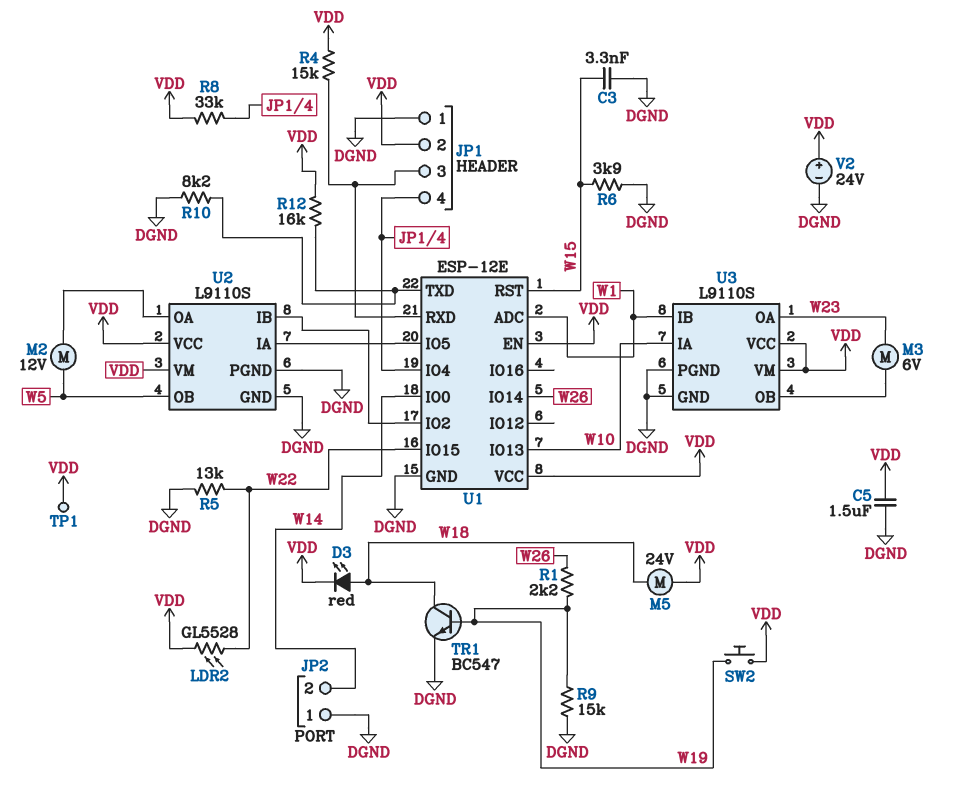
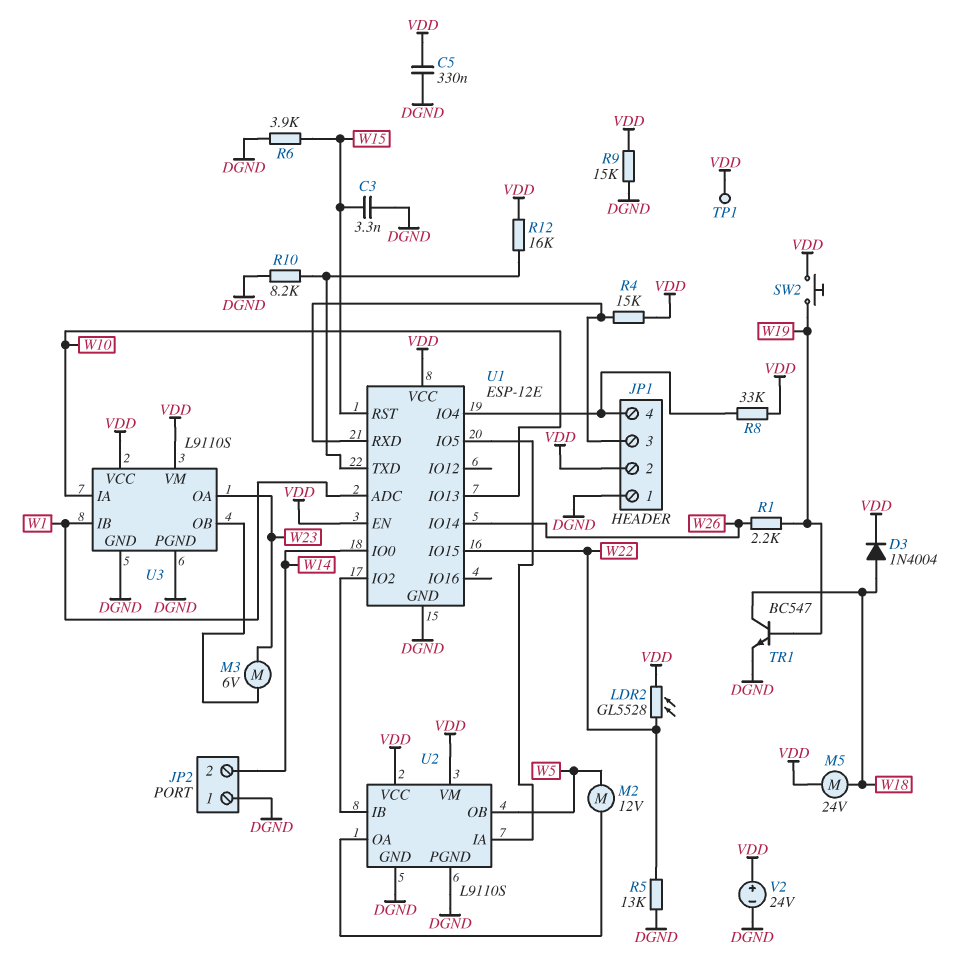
C5: 1.5uF (DGND, VDD) -> 330nF (DGND, VDD)
D3: LED red (A W18, K VDD) -> diode 1N4004 (A W18, K VDD)
R9: 15k (DGND, W19) -> 15k (DGND, VDD)

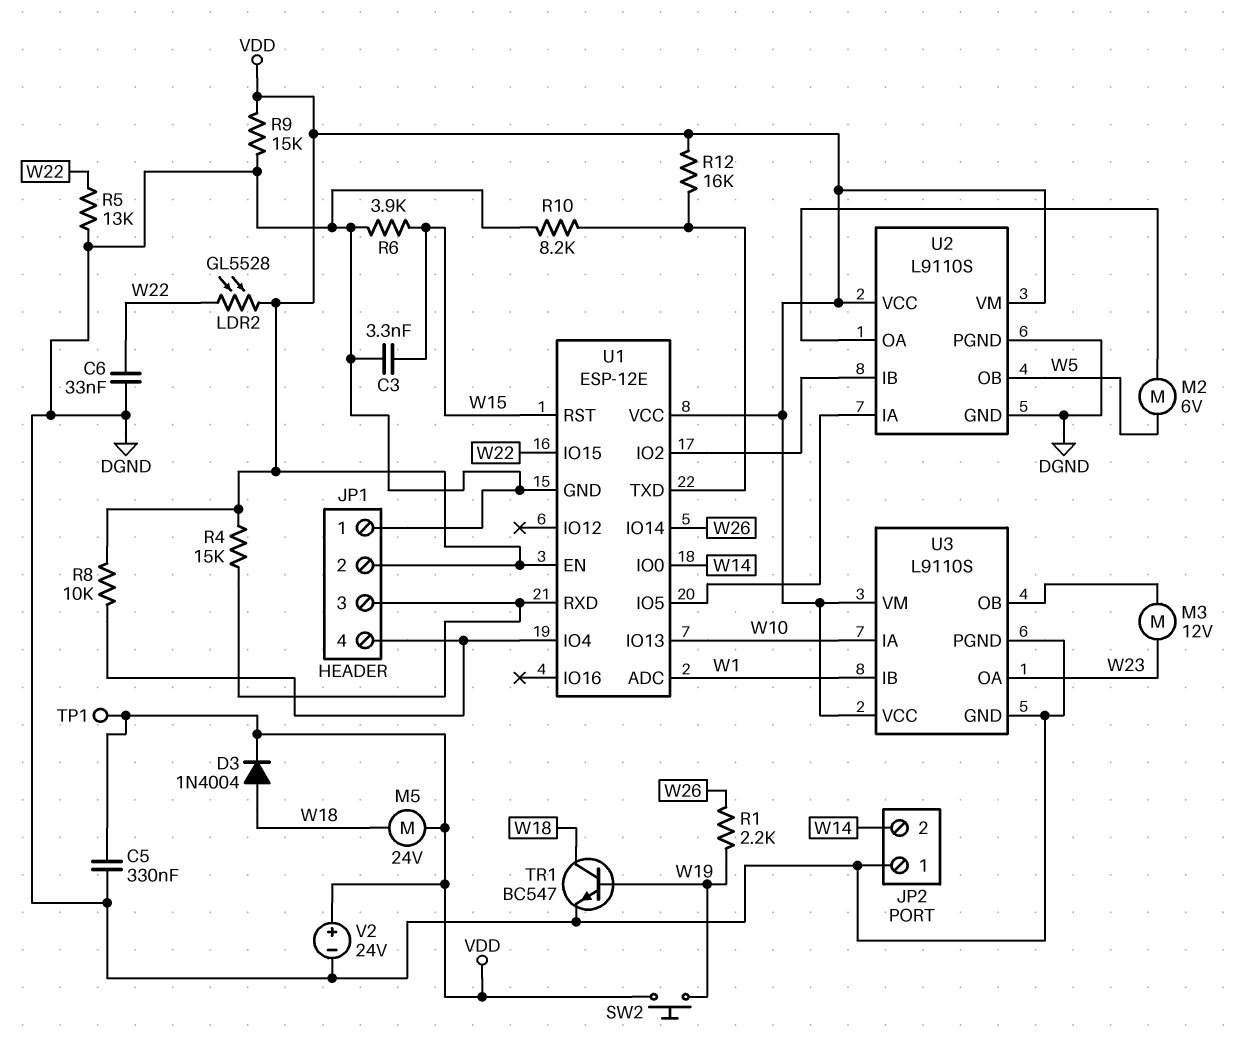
C6: none -> 33nF (DGND, W22)
M2: motor 12V (U2/OA, W5) -> motor 6V (U2/OA, W5)
M3: motor 6V (U3/OB, W23) -> motor 12V (U3/OB, W23)
R8: 33k (JP1/4, VDD) -> 10k (JP1/4, VDD)

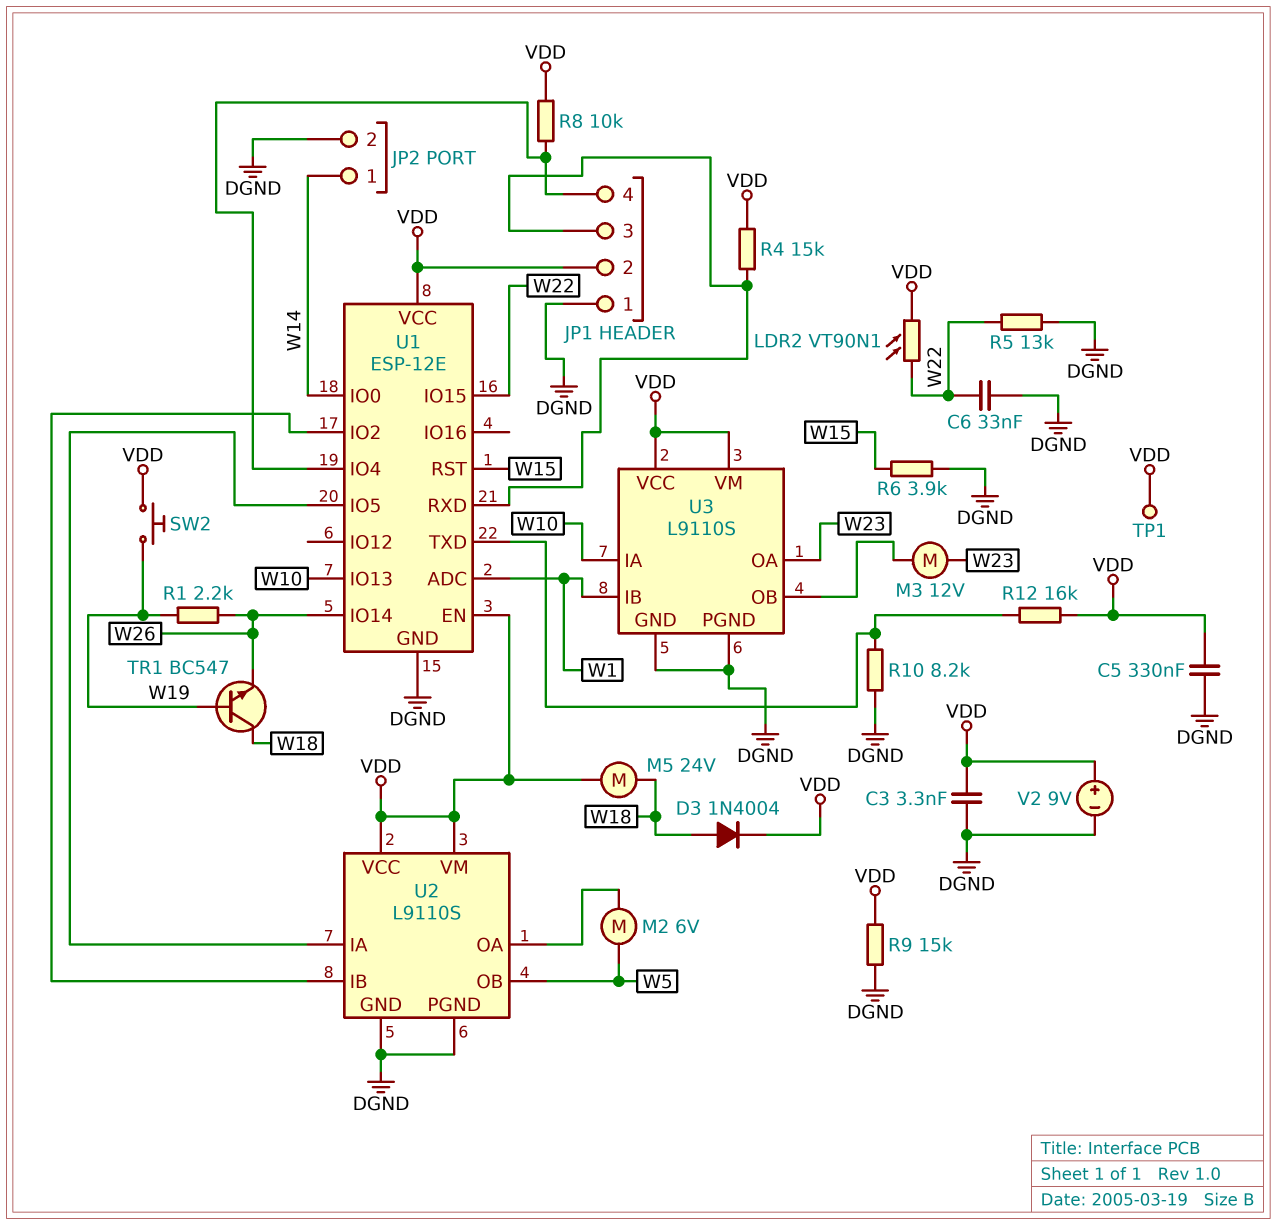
C3: 3.3nF (DGND, W15) -> 3.3nF (DGND, VDD)
JP2 pin 1: DGND -> W14
JP2 pin 2: W14 -> DGND
LDR2: GL5528 (VDD, W22) -> VT90N1 (VDD, W22)
TR1: NPN BC547 (B W19, C W18, E DGND) -> NPN BC547 (B W19, C W18, E W26)
V2: 24V (plus VDD, minus DGND) -> 9V (plus VDD, minus DGND)

